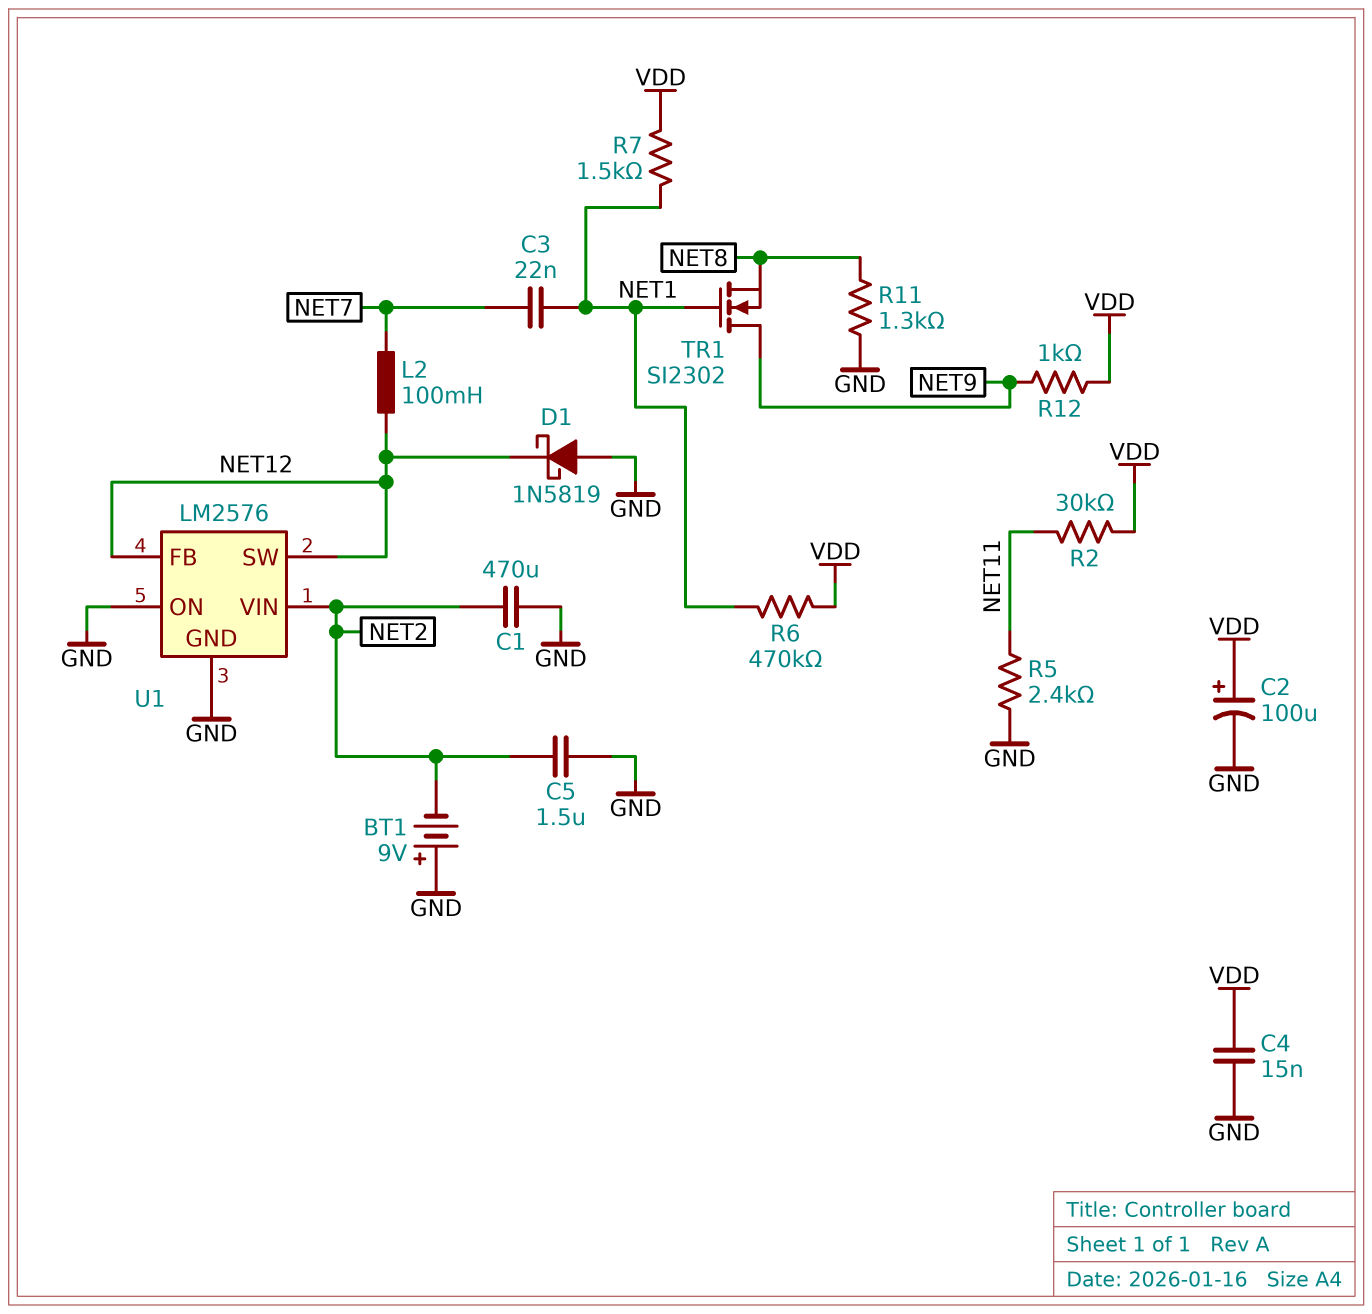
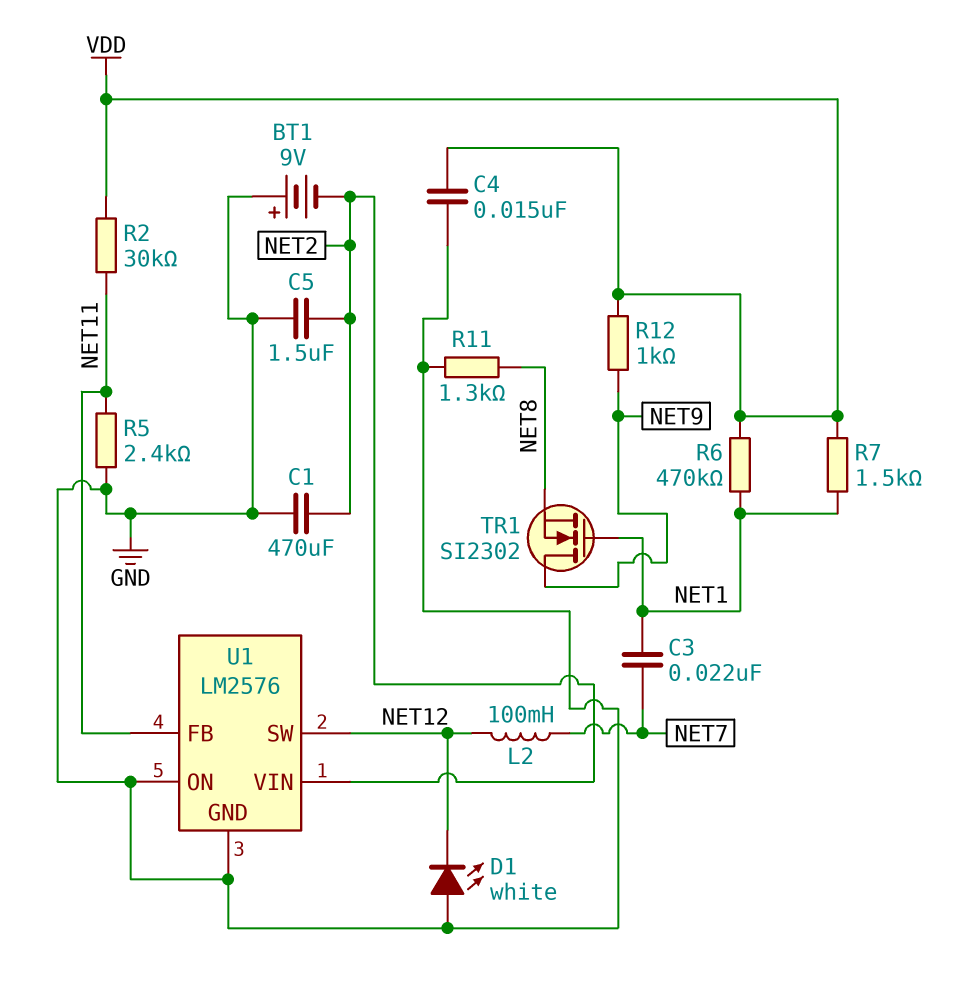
C2: 100uF (plus VDD, minus GND) -> none
D1: schottky 1N5819 (A GND, K NET12) -> LED white (A GND, K NET12)
U1 pin FB: NET12 -> NET11

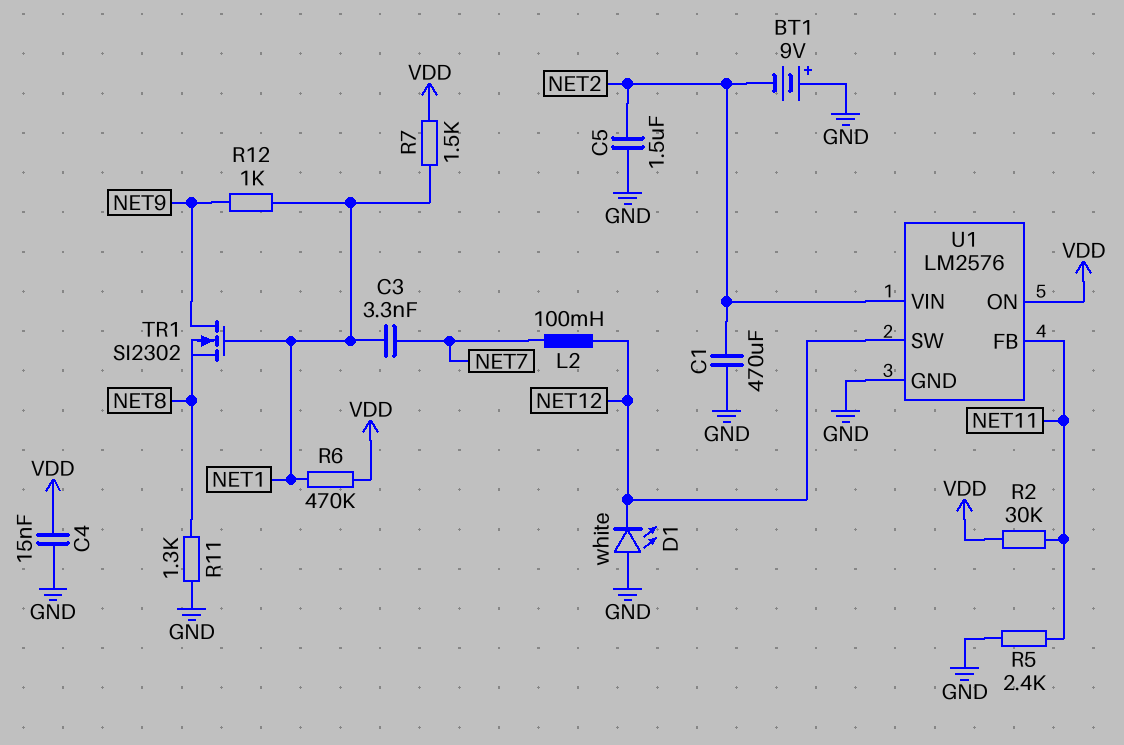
C3: 22nF (NET1, NET7) -> 3.3nF (NET1, NET7)
R12: 1k (NET9, VDD) -> 1k (NET1, NET9)
U1 pin ON: GND -> VDD

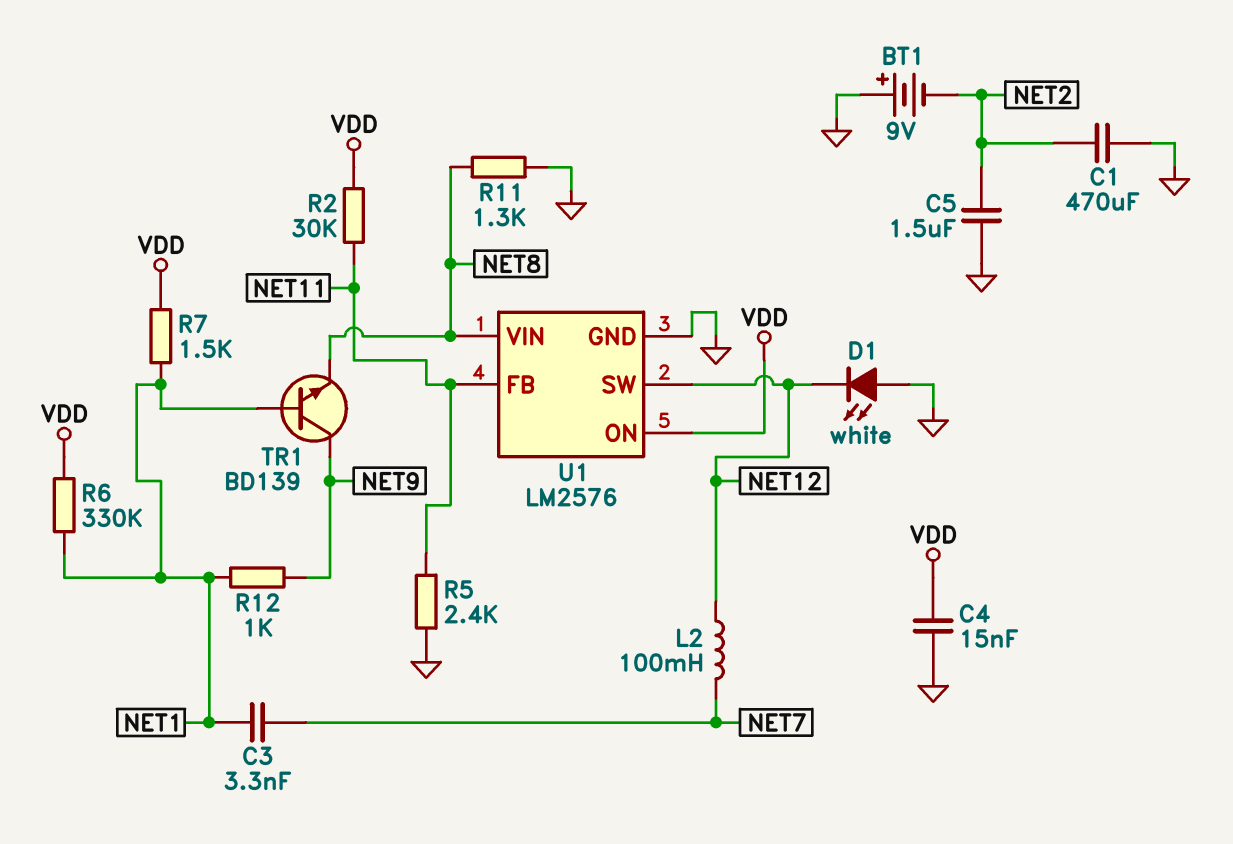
R6: 470k (NET1, VDD) -> 330k (NET1, VDD)
TR1: NMOS SI2302 (G NET1, D NET9, S NET8) -> NPN BD139 (B NET1, C NET9, E NET8)
U1 pin VIN: NET2 -> NET8

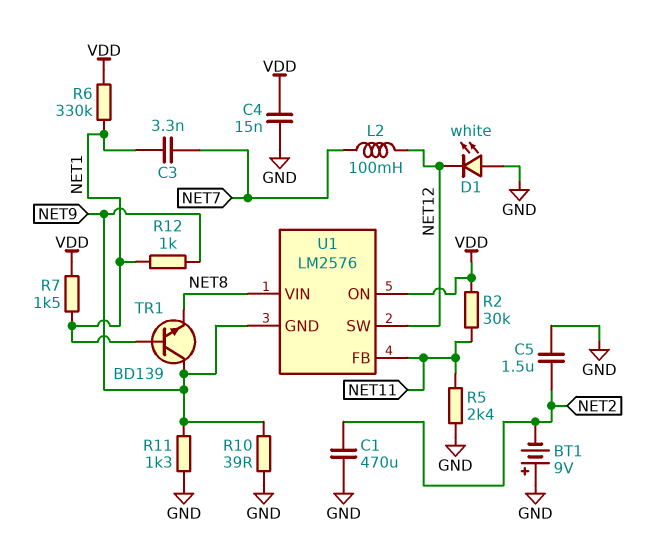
R10: none -> 39 (GND, NET9)
R11: 1.3k (GND, NET8) -> 1.3k (GND, NET9)
U1 pin GND: GND -> NET9

